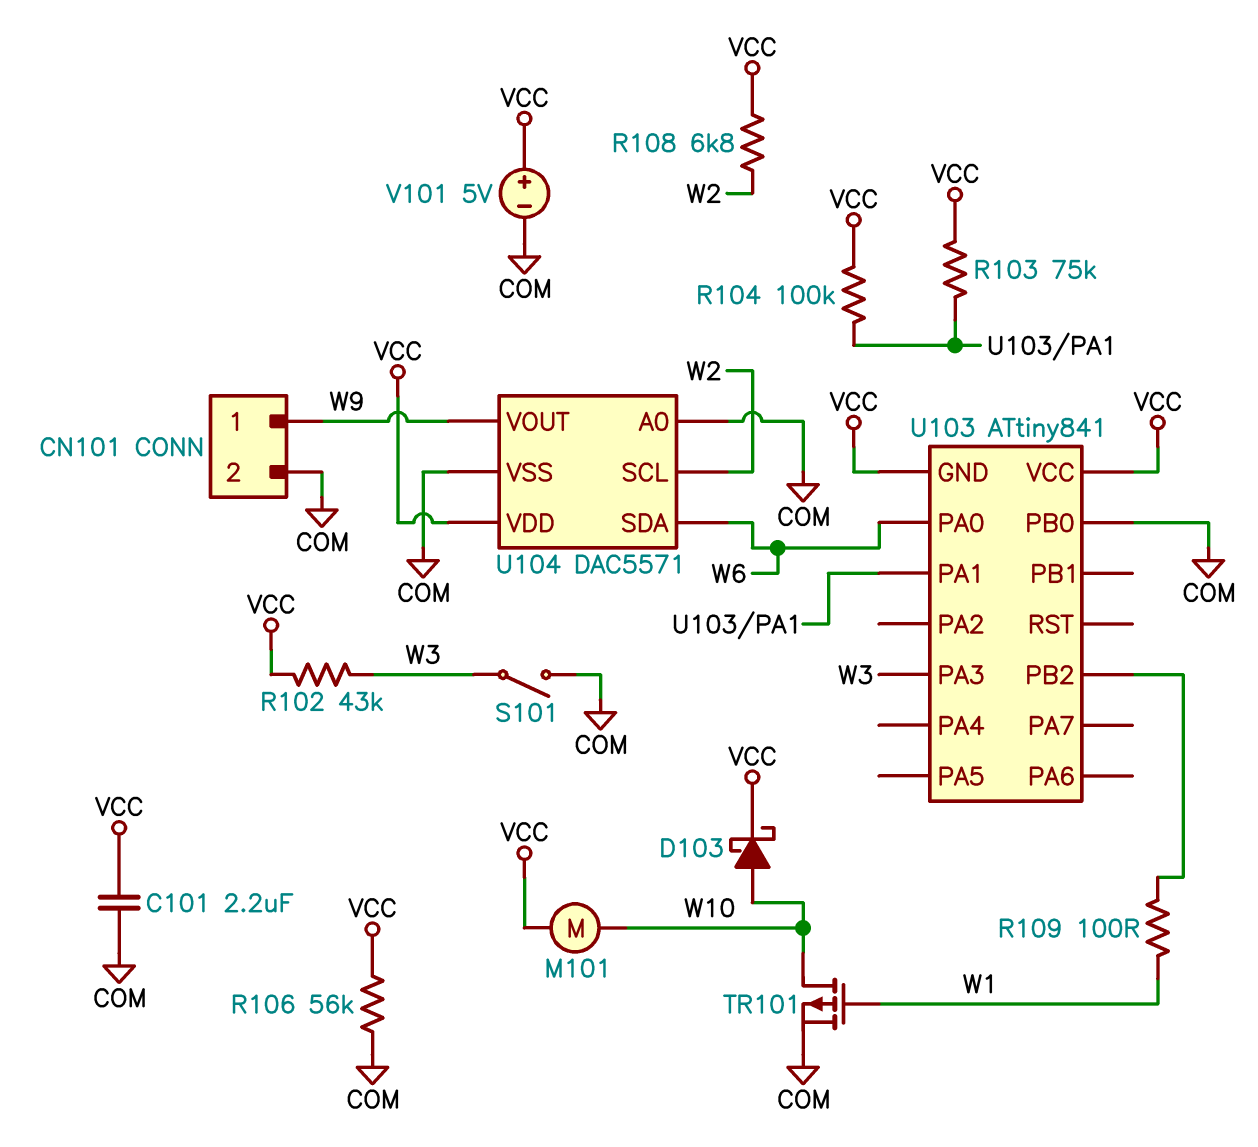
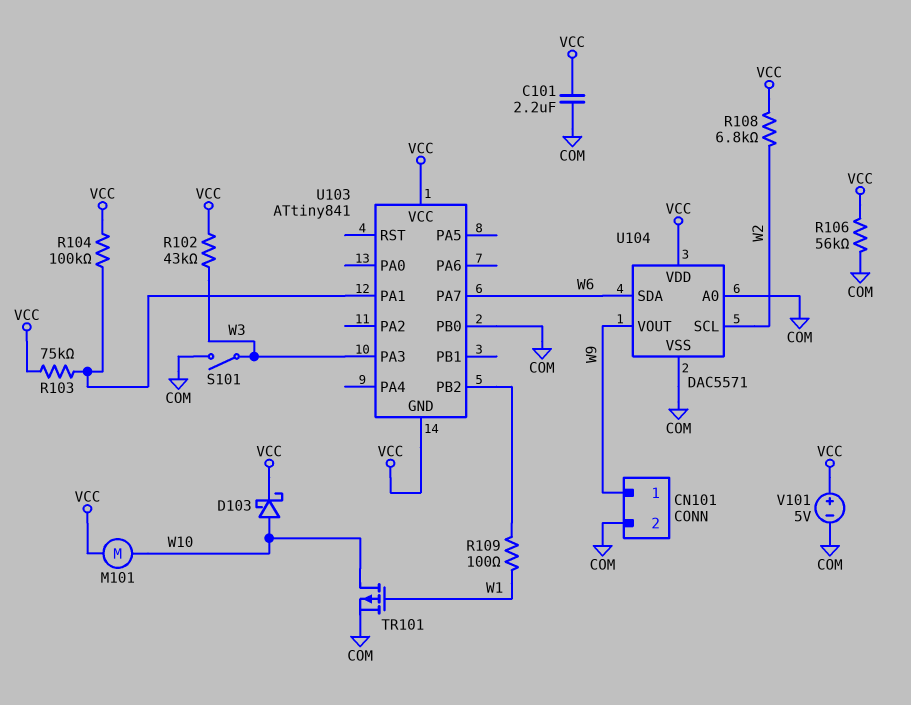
U103 pin PA0: W6 -> none
U103 pin PA7: none -> W6

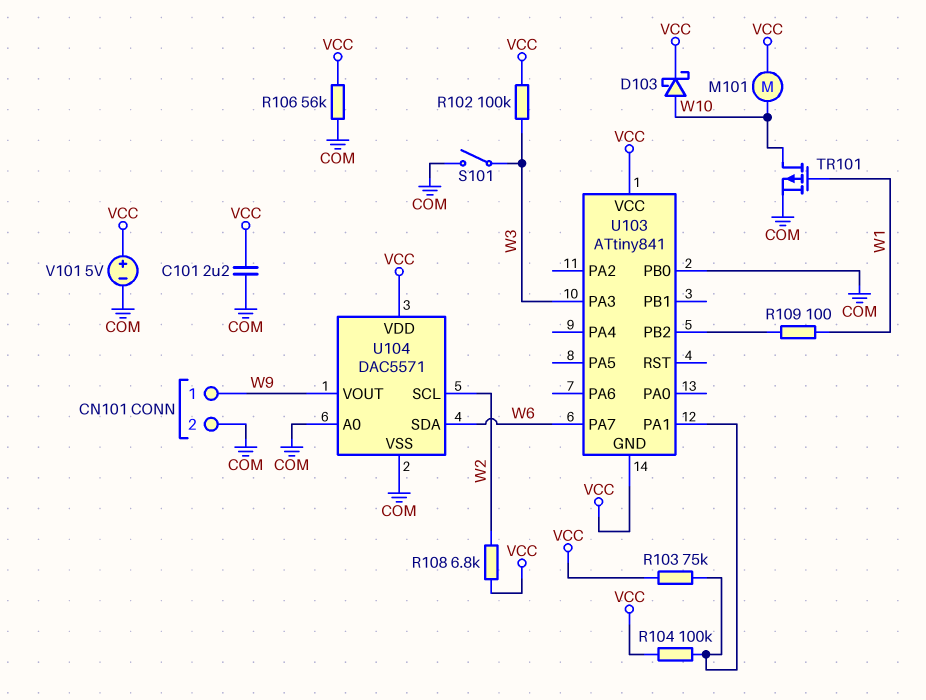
R102: 43k (VCC, W3) -> 100k (VCC, W3)

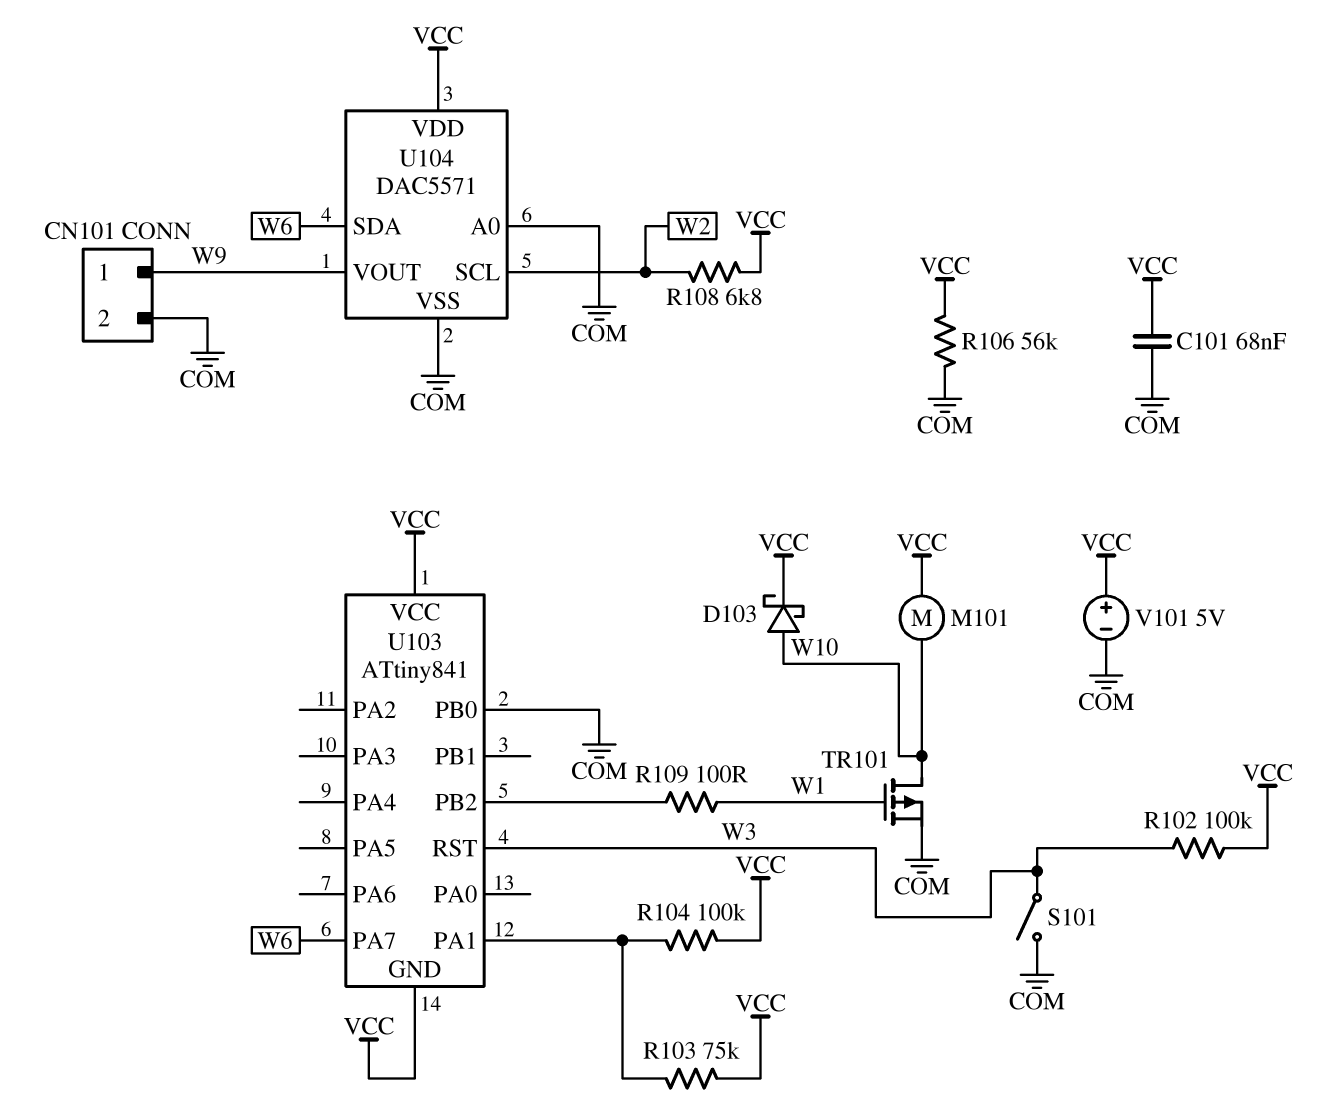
C101: 2.2uF (COM, VCC) -> 68nF (COM, VCC)
U103 pin PA3: W3 -> none
U103 pin RST: none -> W3

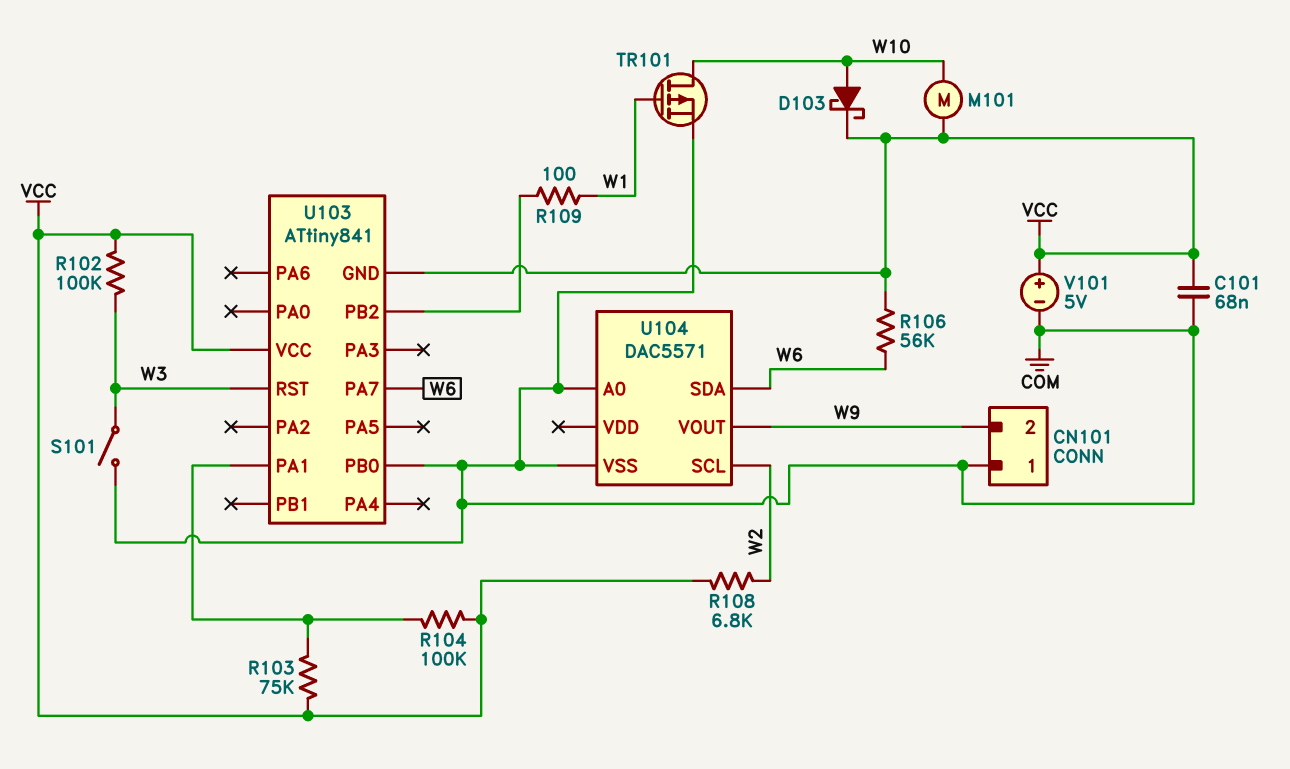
CN101 pin 1: W9 -> COM
CN101 pin 2: COM -> W9
R106: 56k (COM, VCC) -> 56k (VCC, W6)
U104 pin VDD: VCC -> none

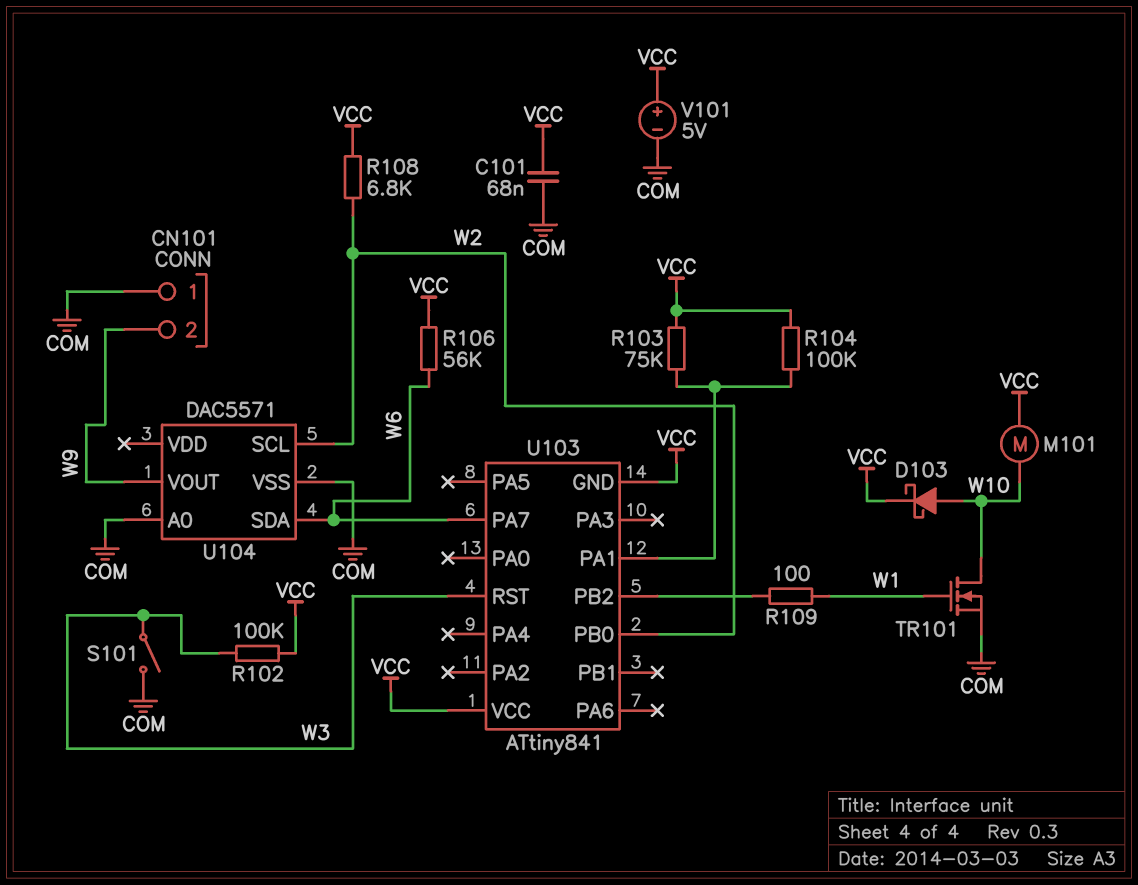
TR101: PMOS (G W1, D W10, S COM) -> NMOS (G W1, D W10, S COM)
U103 pin PB0: COM -> W2

